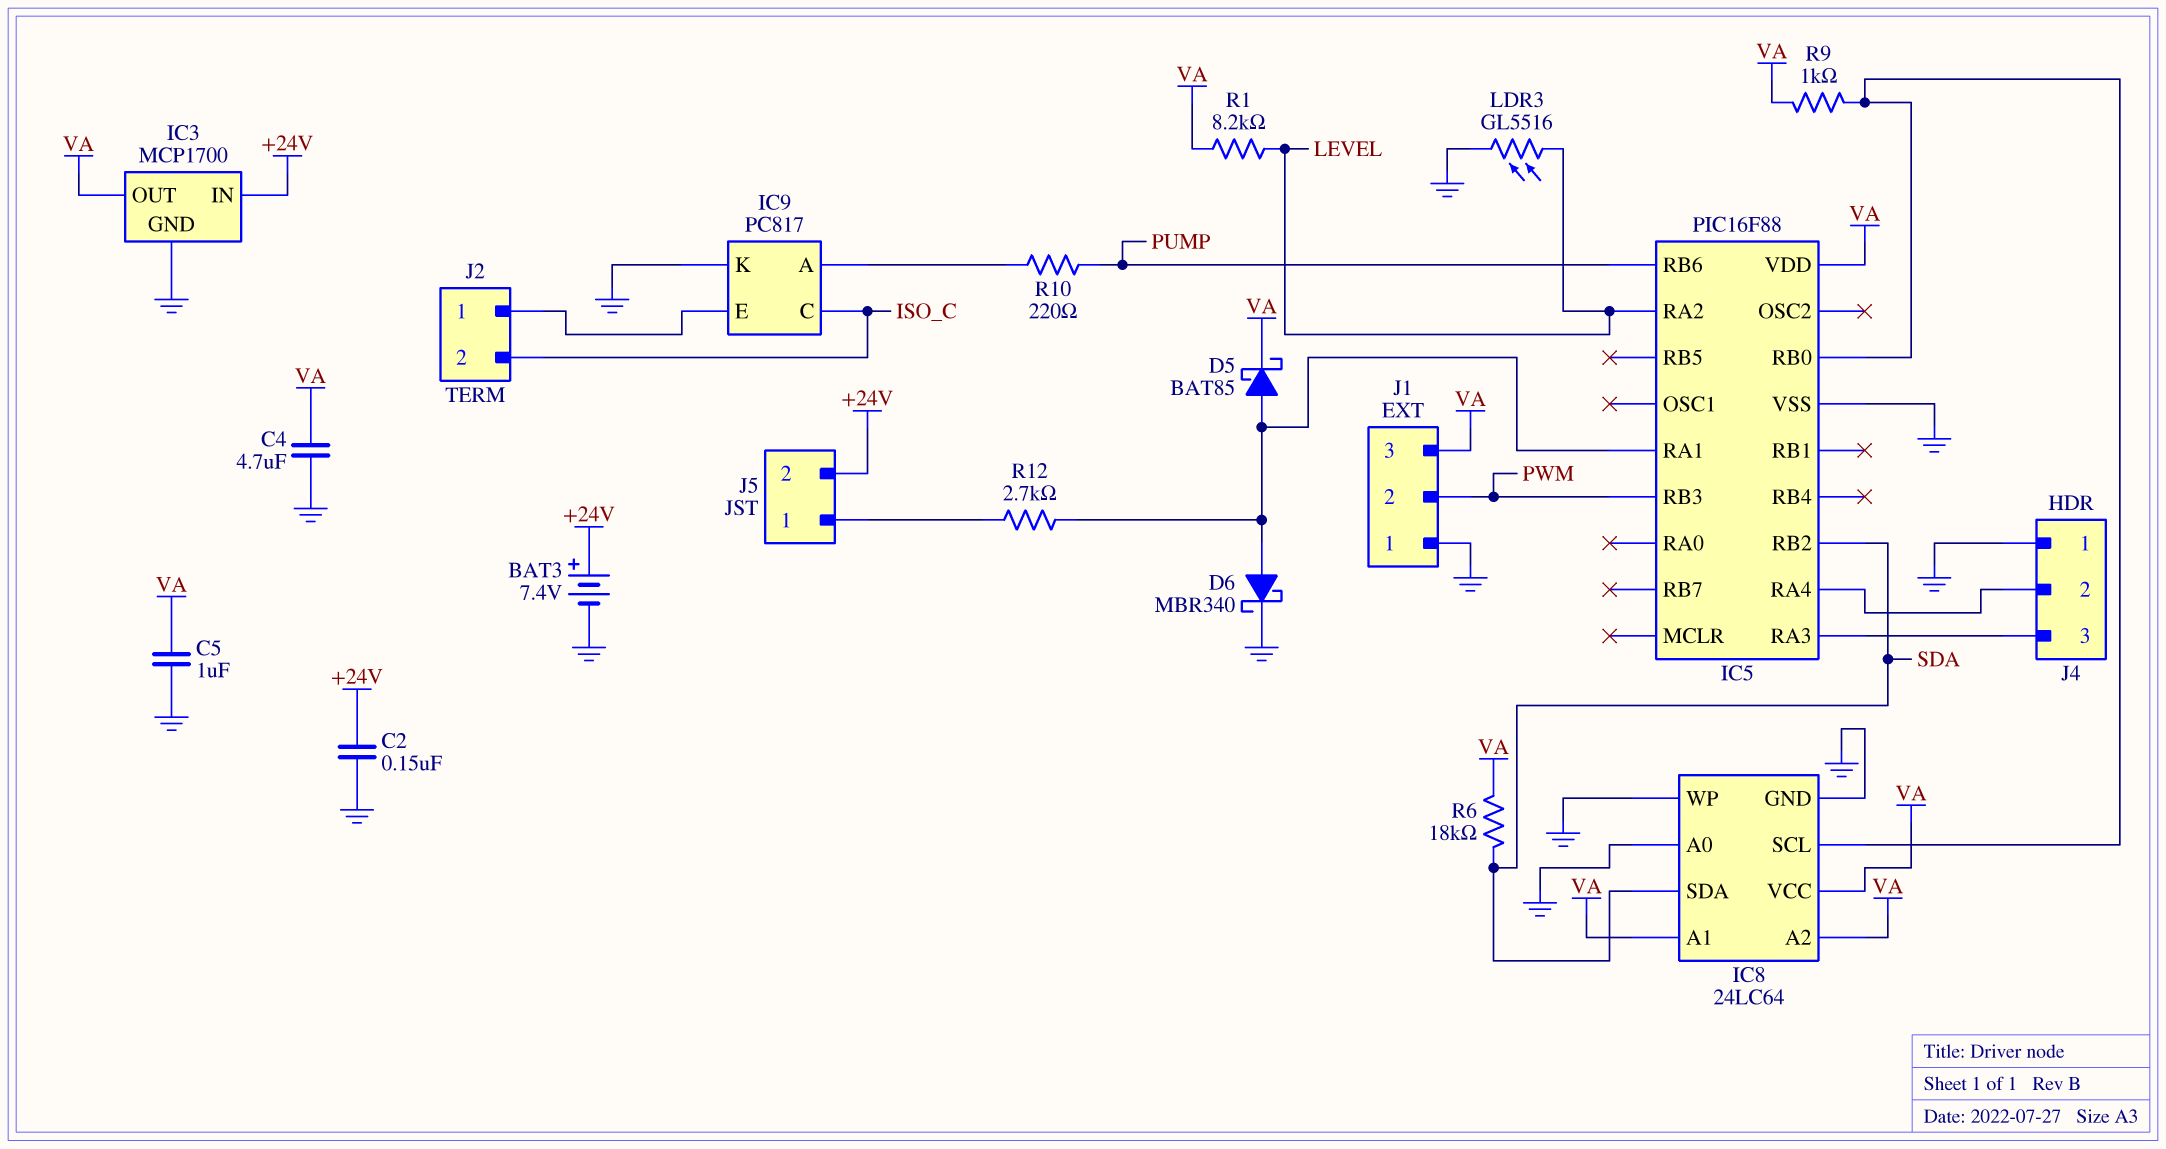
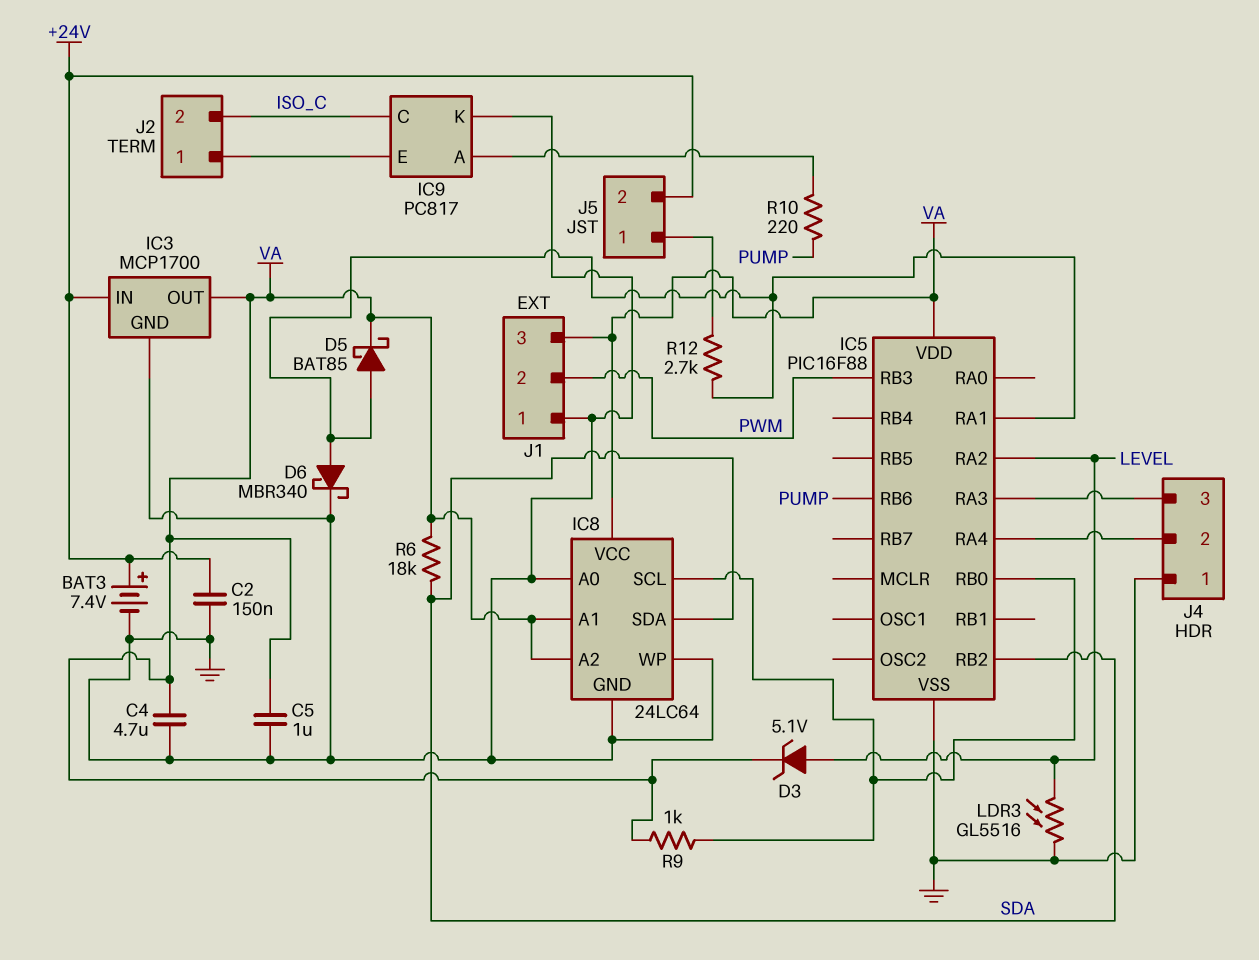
D3: none -> zener 5.1V (A LEVEL, K VA)
R1: 8.2k (LEVEL, VA) -> none

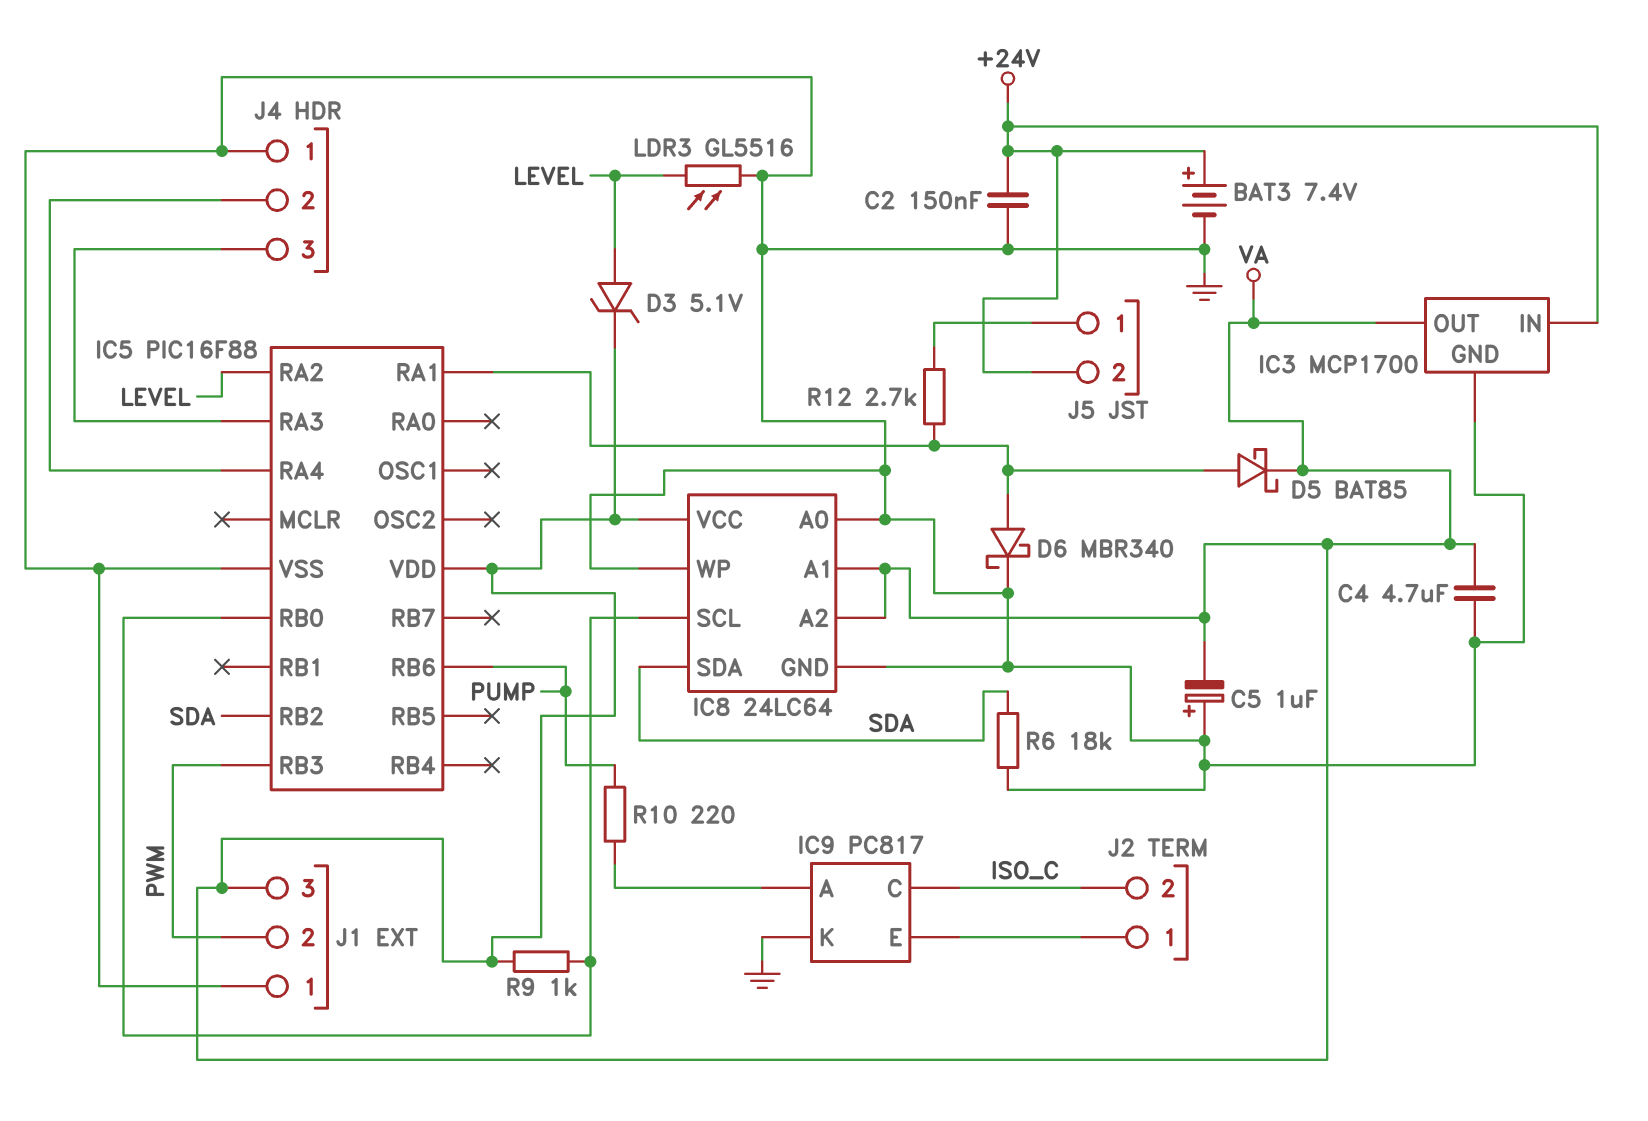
C5: 1uF (GND, VA) -> 1uF (plus GND, minus VA)
R6: 18k (SDA, VA) -> 18k (GND, SDA)

